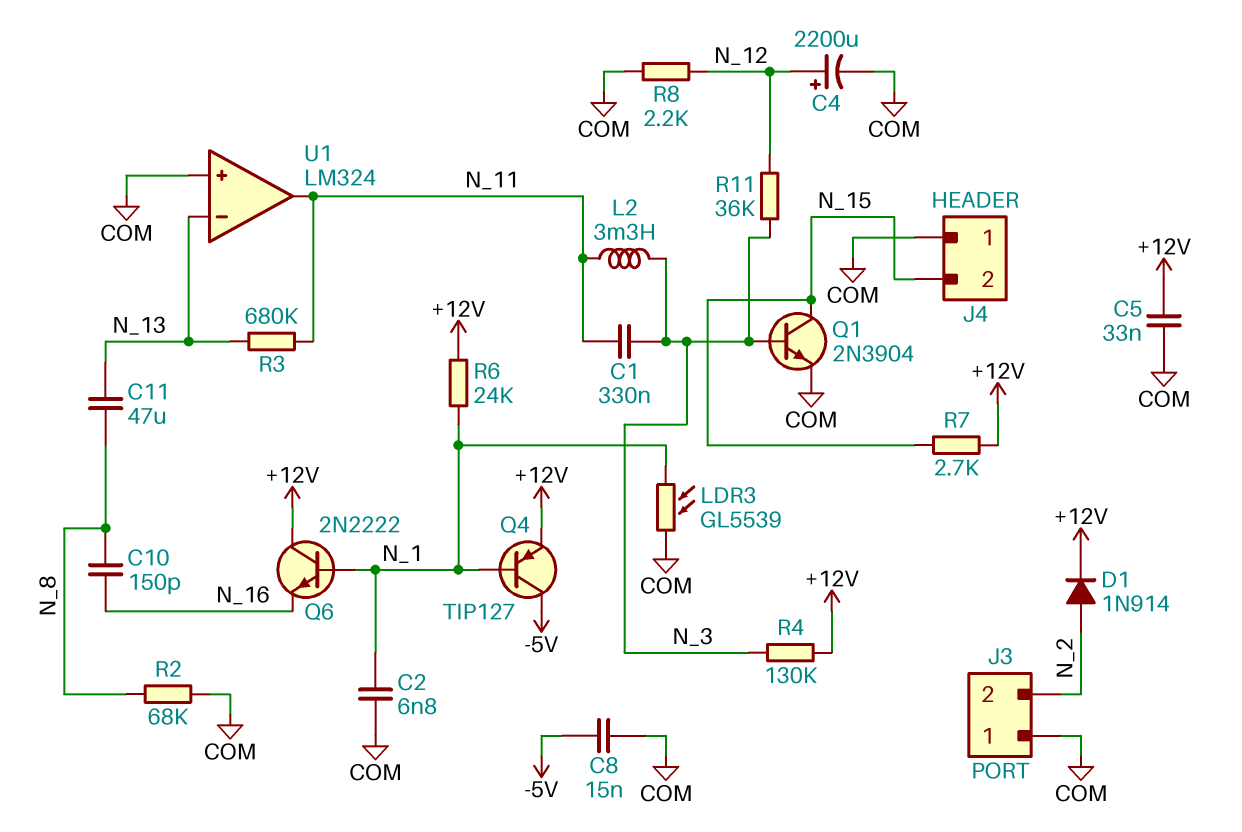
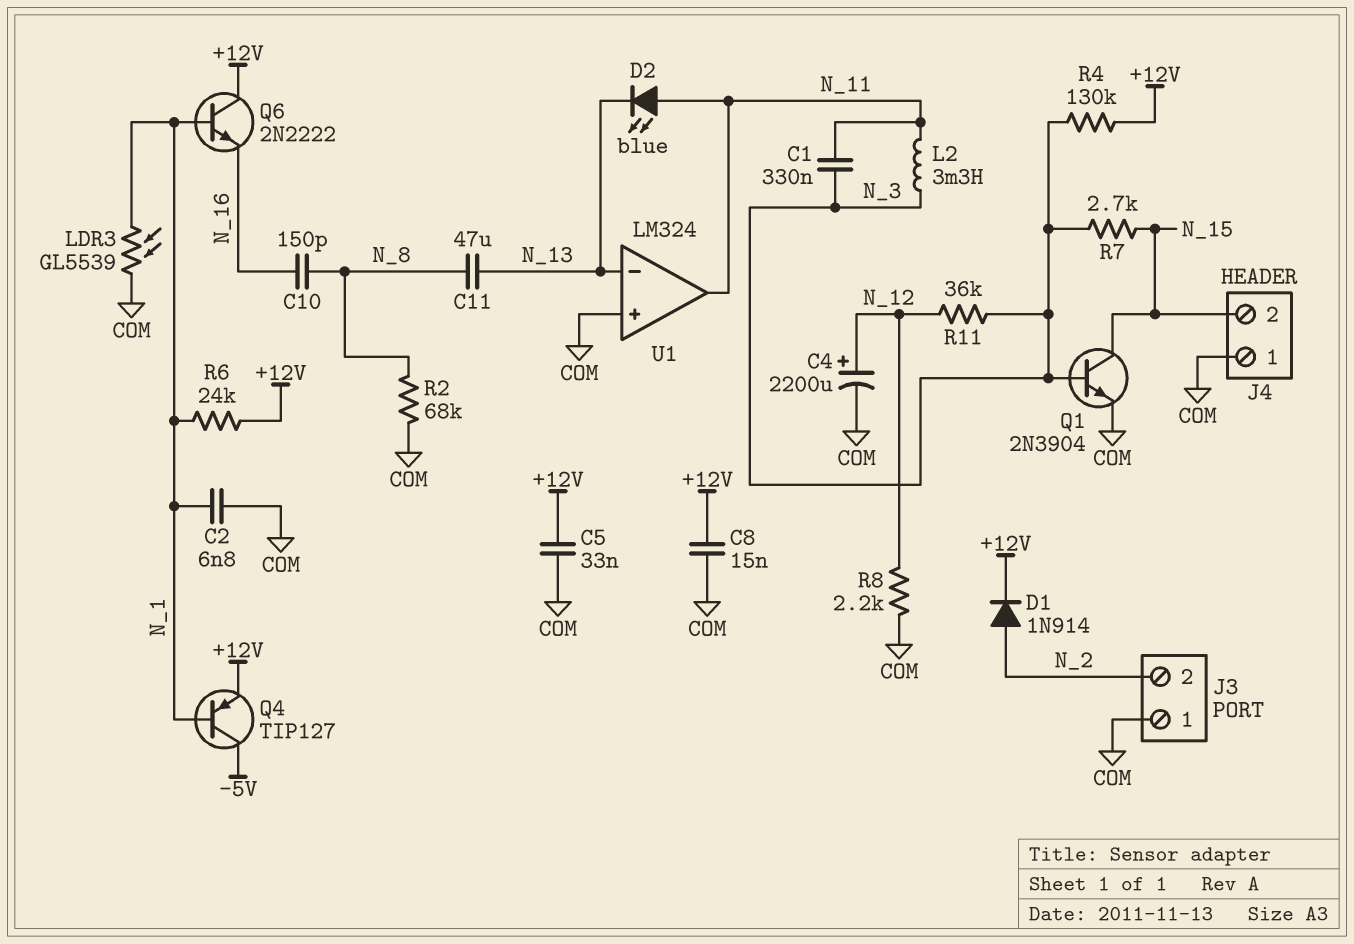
C8: 15nF (-5V, COM) -> 15nF (+12V, COM)
D2: none -> LED blue (A N_11, K N_13)
R3: 680k (N_11, N_13) -> none
R7: 2.7k (+12V, N_15) -> 2.7k (N_3, N_15)

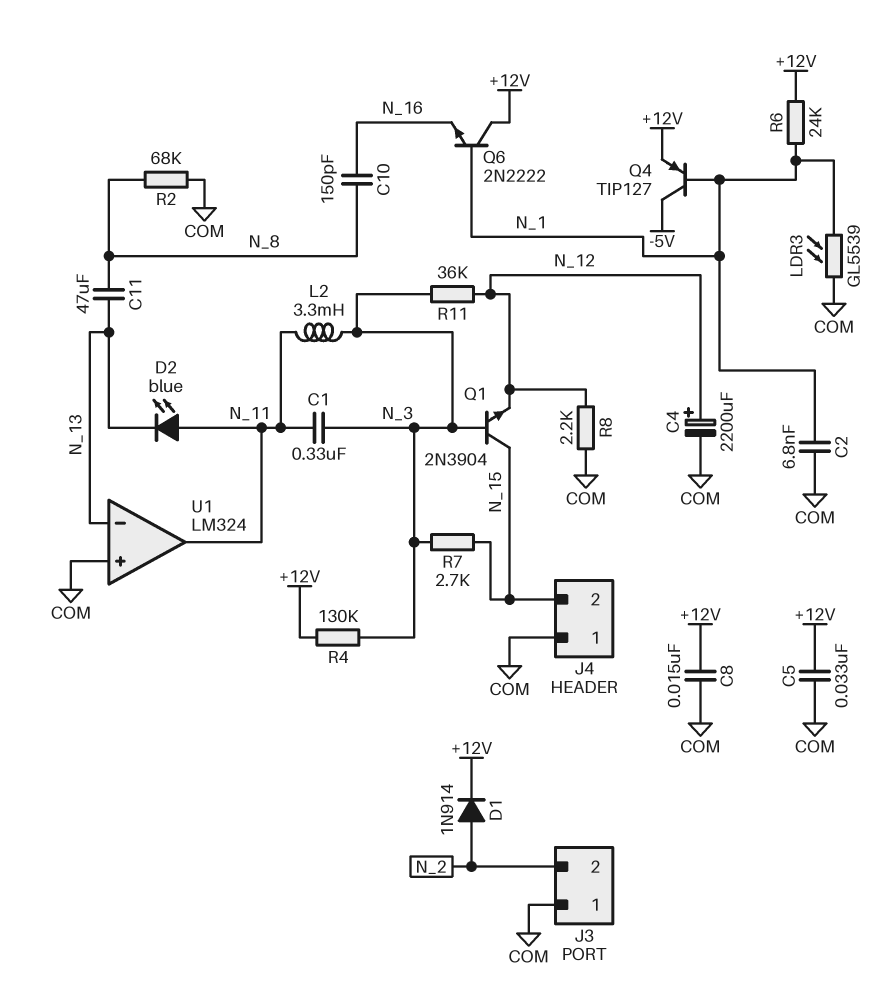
Q1: NPN 2N3904 (B N_3, C N_15, E COM) -> NPN 2N3904 (B N_3, C N_15, E N_12)

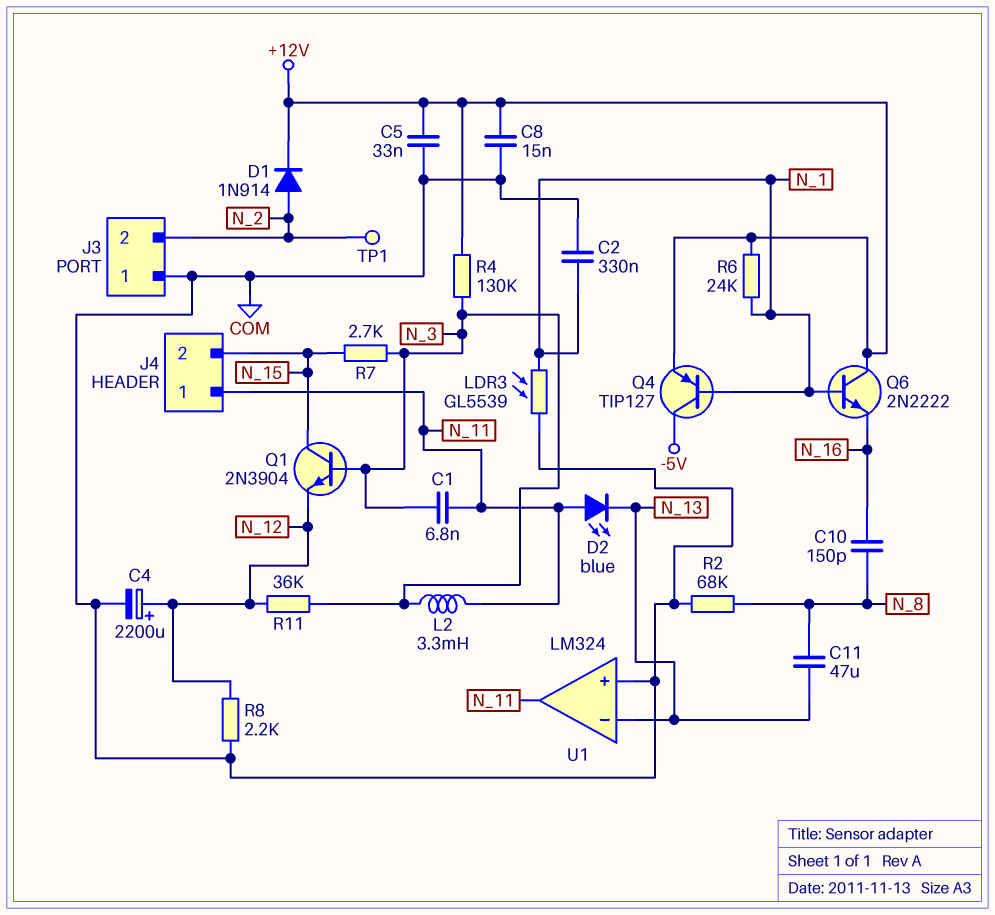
C1: 330nF (N_3, N_11) -> 6.8nF (N_3, N_11)
C2: 6.8nF (COM, N_1) -> 330nF (COM, N_1)
J4 pin 1: COM -> N_11
TP1: none -> test point (N_2)

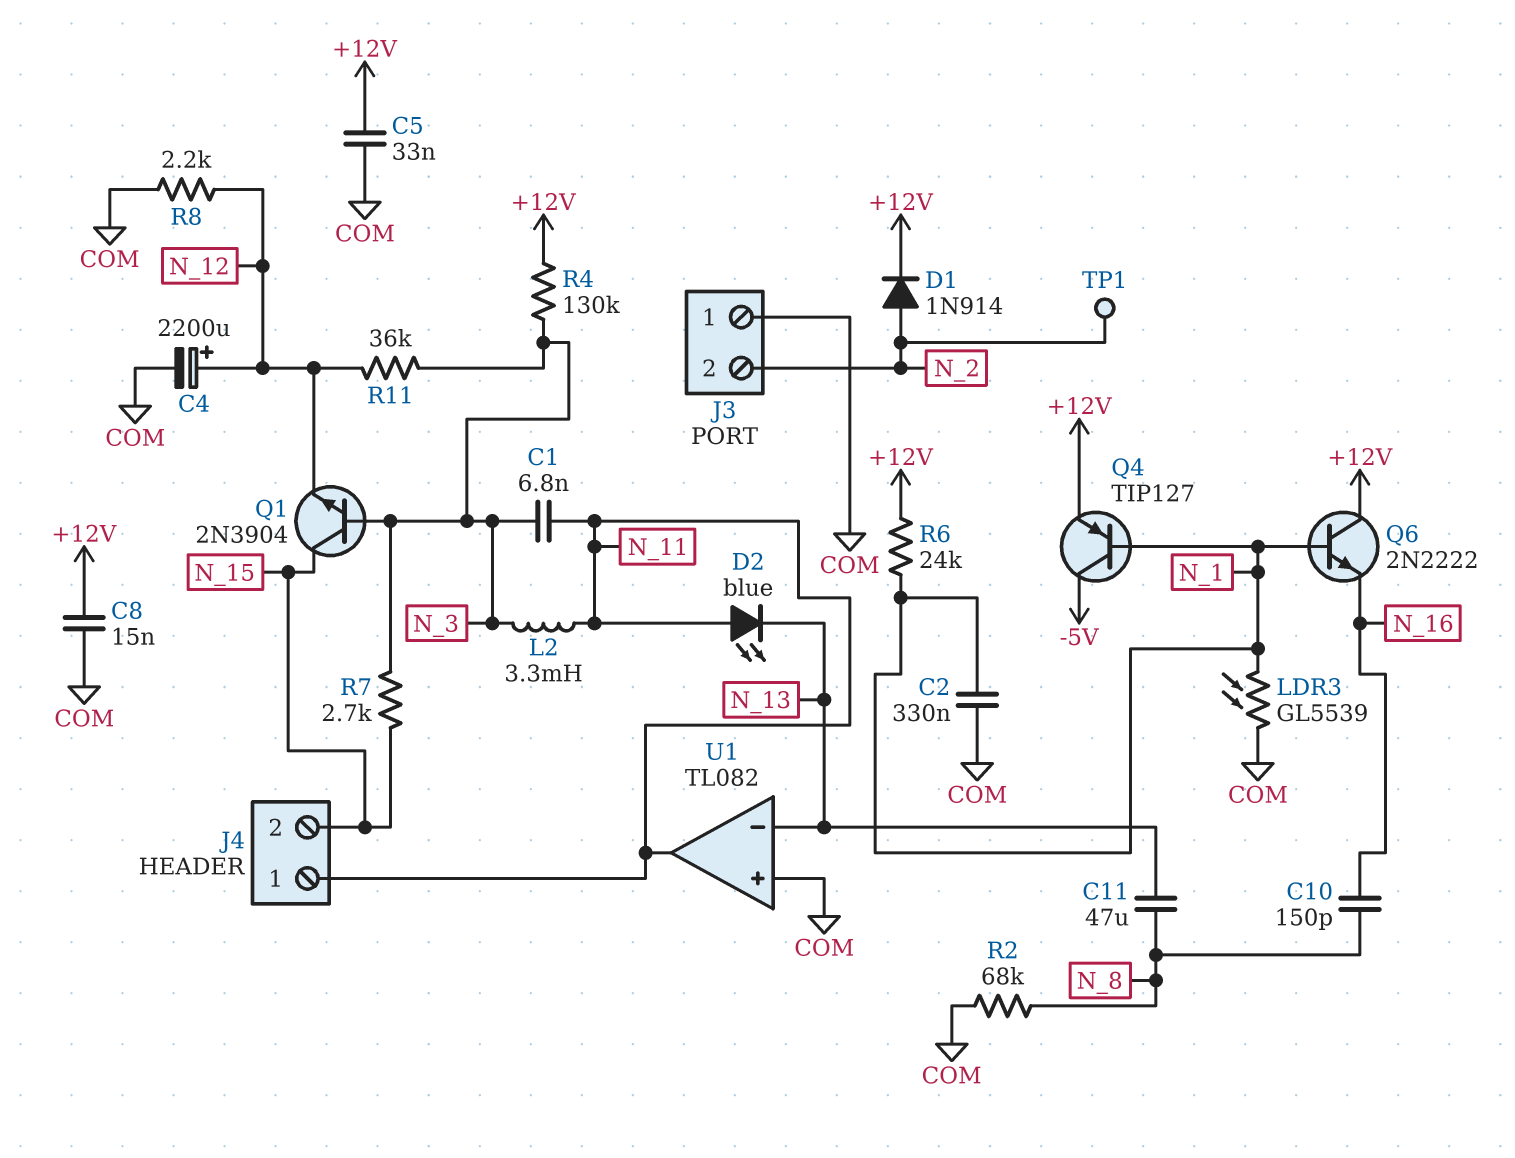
U1: LM324 -> TL082

